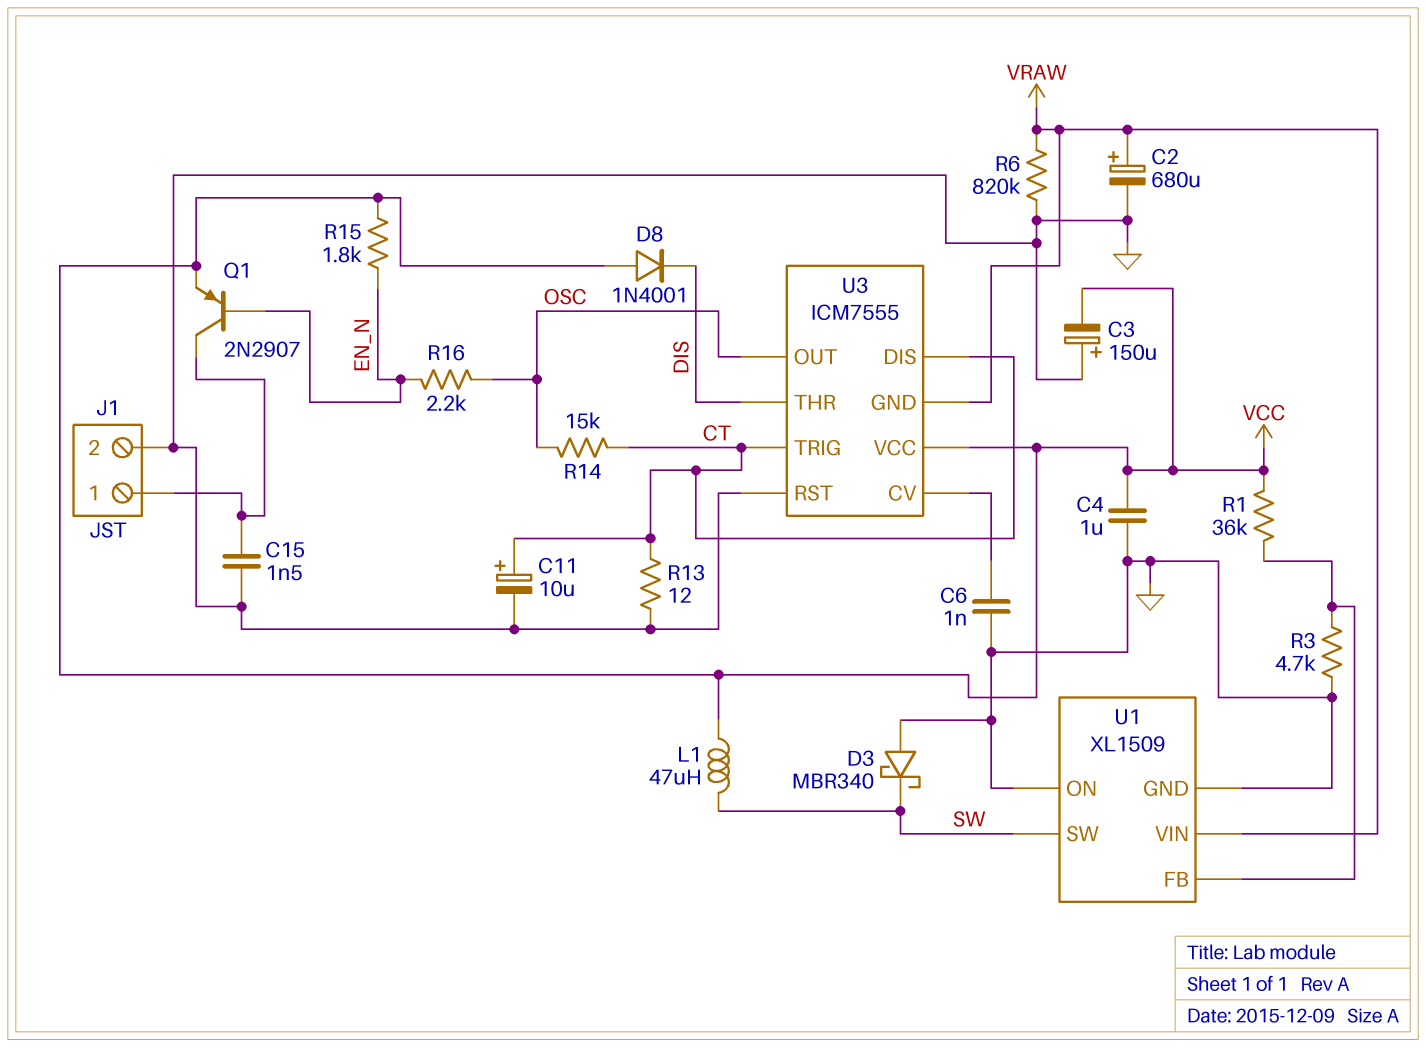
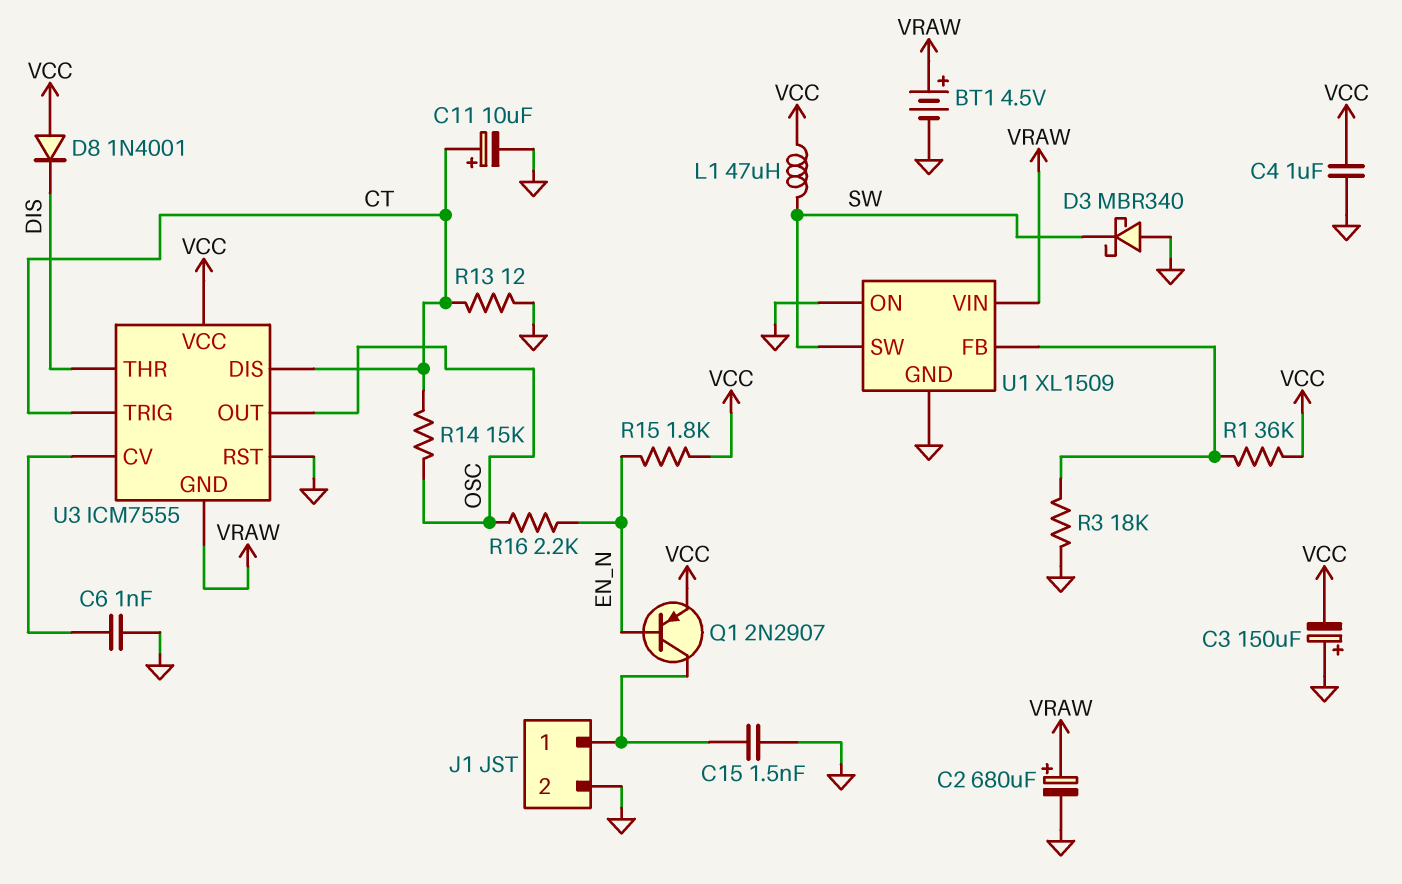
BT1: none -> 4.5V (plus VRAW, minus GND)
R3: 4.7k (GND, U1/FB) -> 18k (GND, U1/FB)
R6: 820k (GND, VRAW) -> none

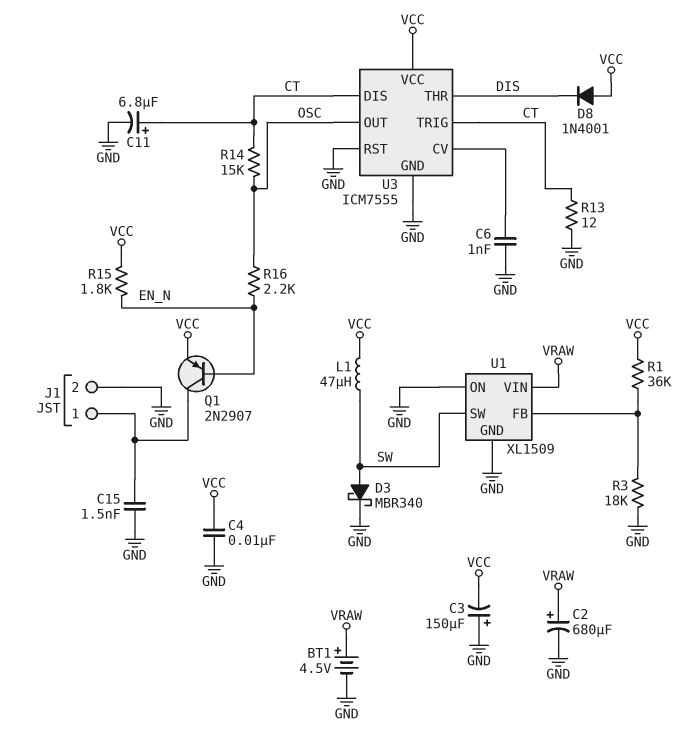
C4: 1uF (GND, VCC) -> 10nF (GND, VCC)
C11: 10uF (plus CT, minus GND) -> 6.8uF (plus CT, minus GND)
D3: schottky MBR340 (A GND, K SW) -> schottky MBR340 (A SW, K GND)
U3 pin GND: VRAW -> GND

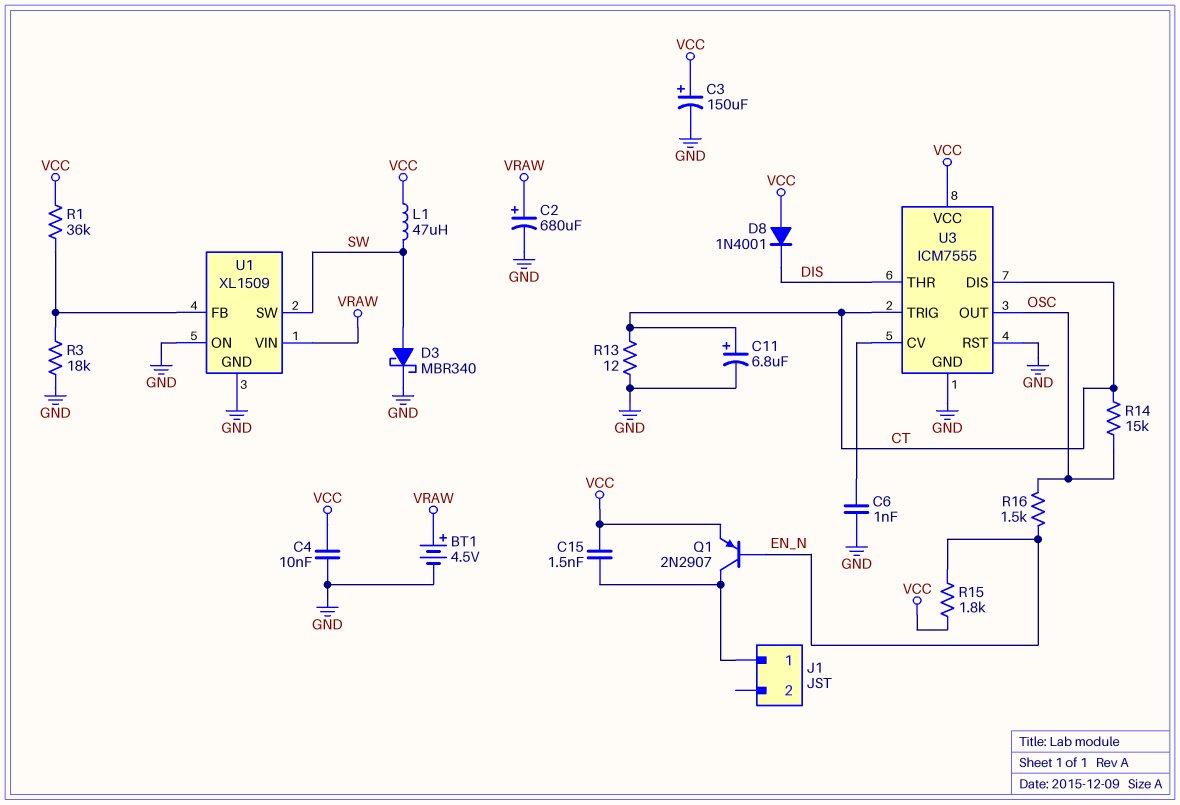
C3: 150uF (plus GND, minus VCC) -> 150uF (plus VCC, minus GND)
C15: 1.5nF (GND, J1/1) -> 1.5nF (J1/1, VCC)
J1 pin 2: GND -> none
R16: 2.2k (EN_N, OSC) -> 1.5k (EN_N, OSC)

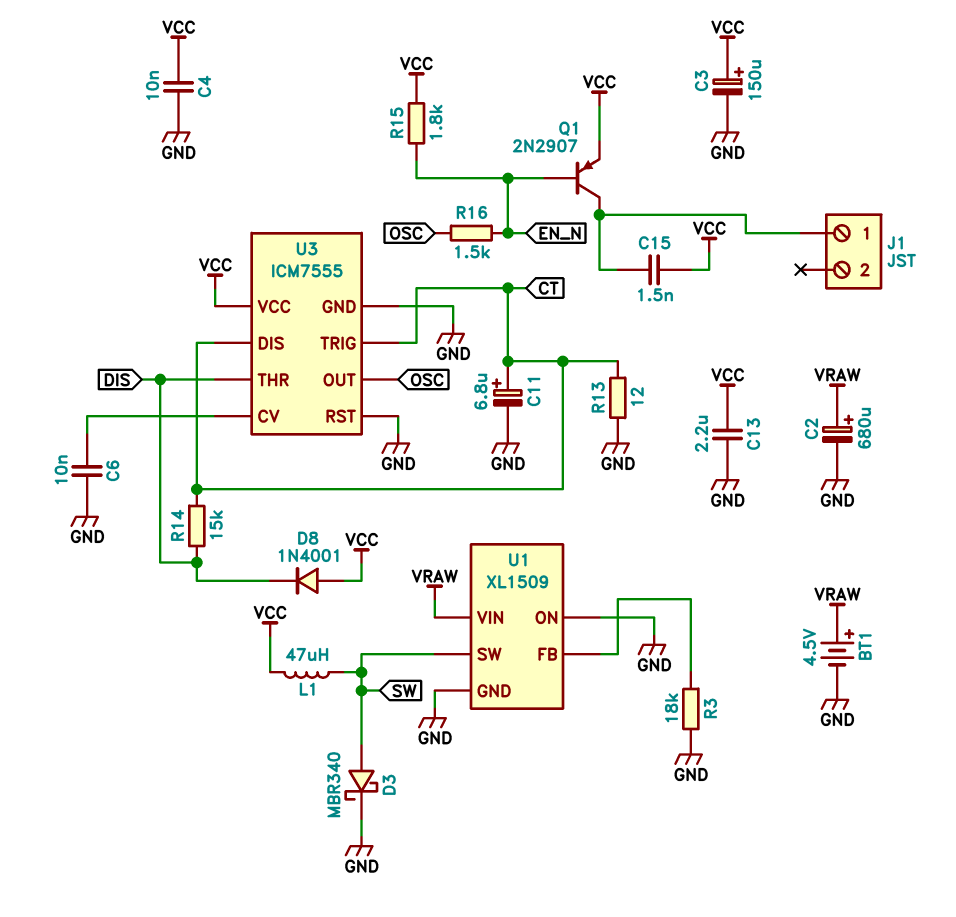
C6: 1nF (GND, U3/CV) -> 10nF (GND, U3/CV)
C13: none -> 2.2uF (GND, VCC)
R1: 36k (U1/FB, VCC) -> none
R14: 15k (CT, OSC) -> 15k (CT, DIS)

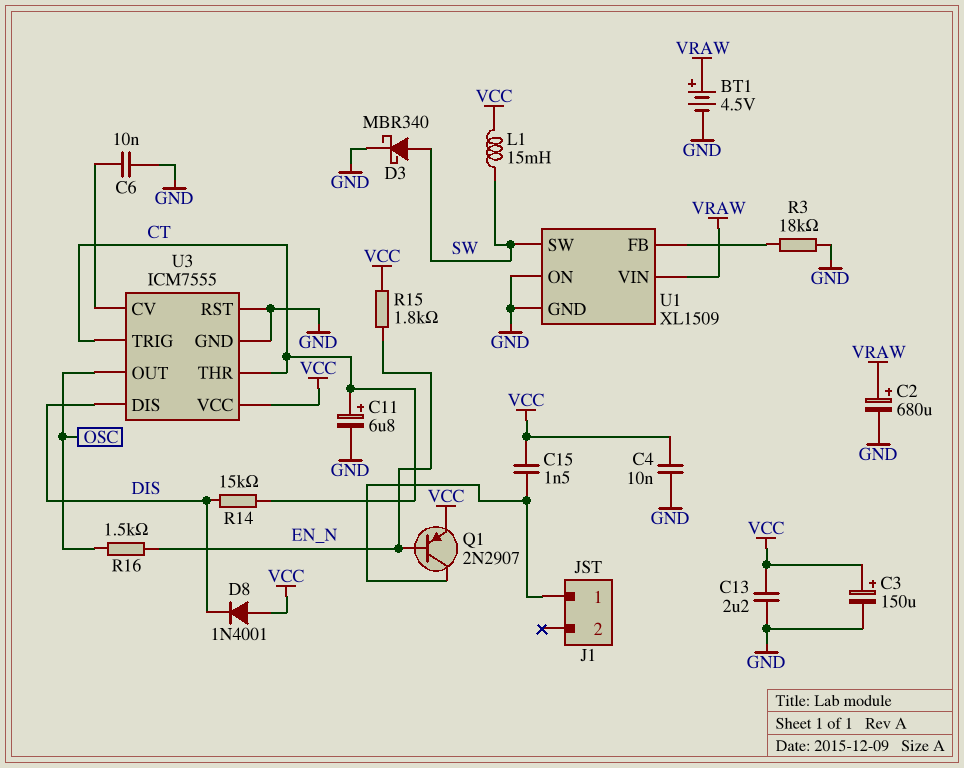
L1: 47uH (SW, VCC) -> 15mH (SW, VCC)
R13: 12 (CT, GND) -> none
U3 pin DIS: CT -> DIS
U3 pin THR: DIS -> CT

